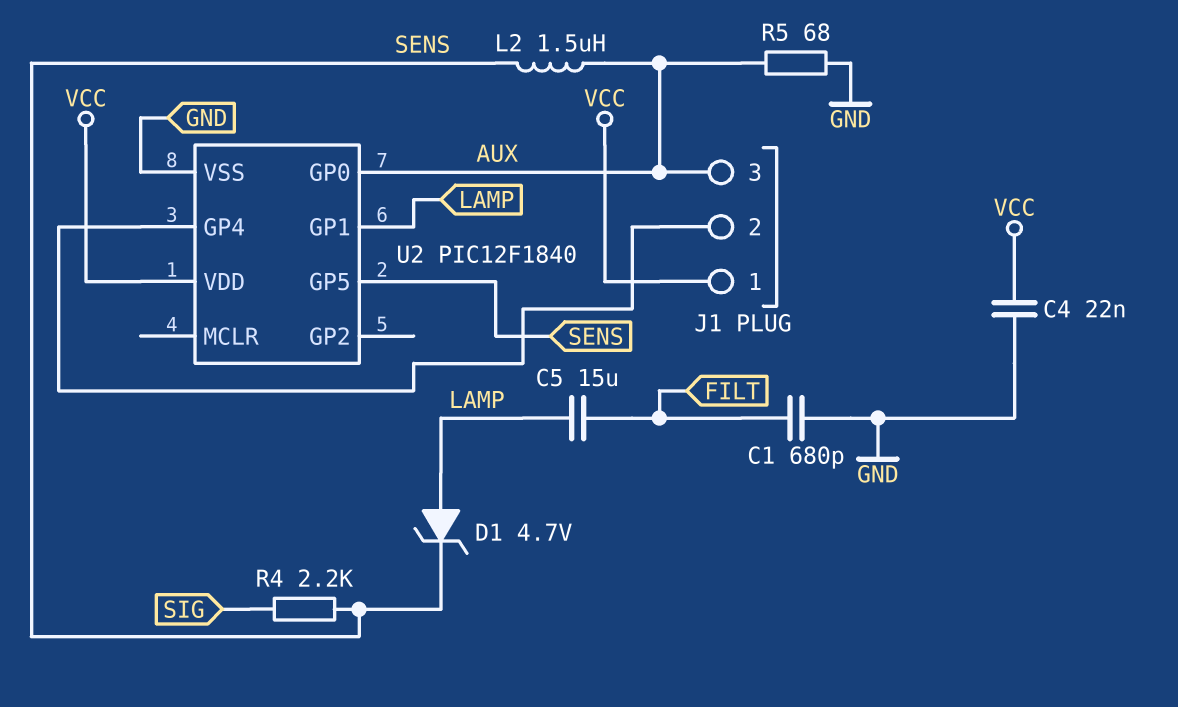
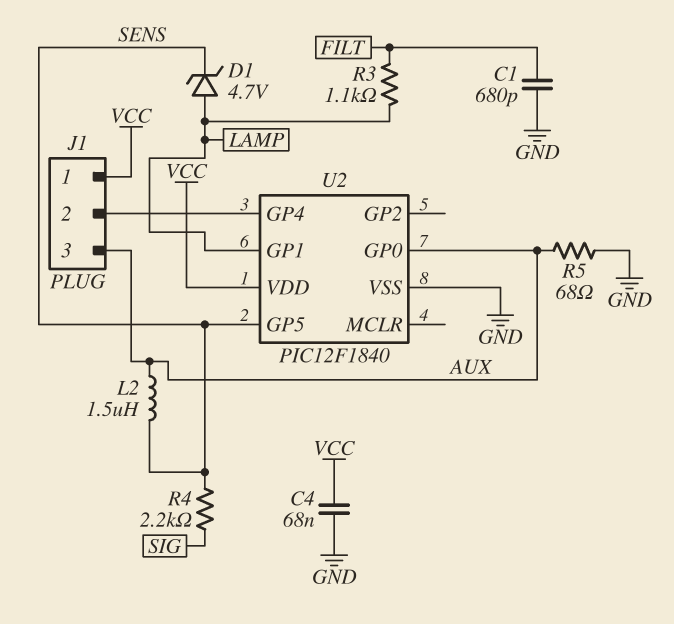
C4: 22nF (GND, VCC) -> 68nF (GND, VCC)
C5: 15uF (FILT, LAMP) -> none
R3: none -> 1.1k (FILT, LAMP)

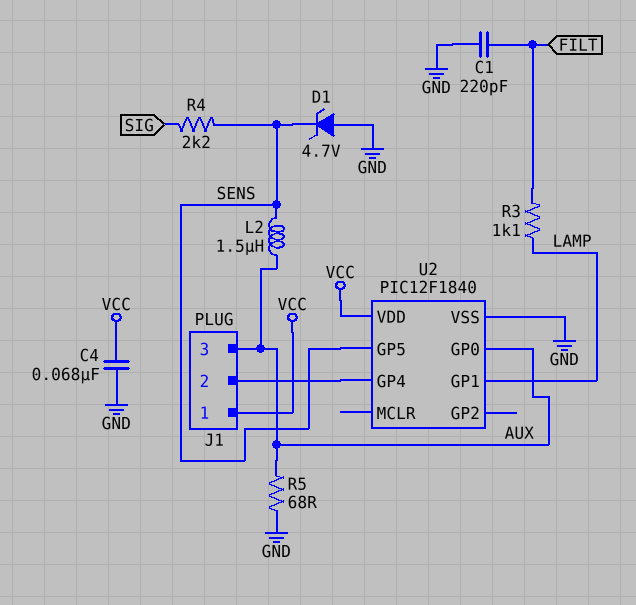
C1: 680pF (FILT, GND) -> 220pF (FILT, GND)
D1: zener 4.7V (A LAMP, K SENS) -> zener 4.7V (A GND, K SENS)

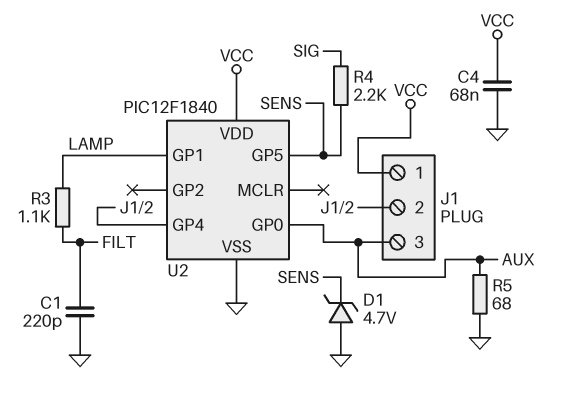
L2: 1.5uH (AUX, SENS) -> none

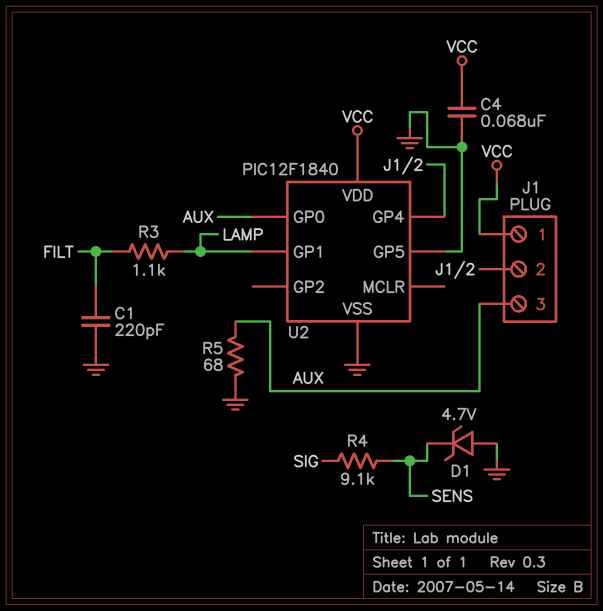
R4: 2.2k (SENS, SIG) -> 9.1k (SENS, SIG)
U2 pin GP5: SENS -> GND

